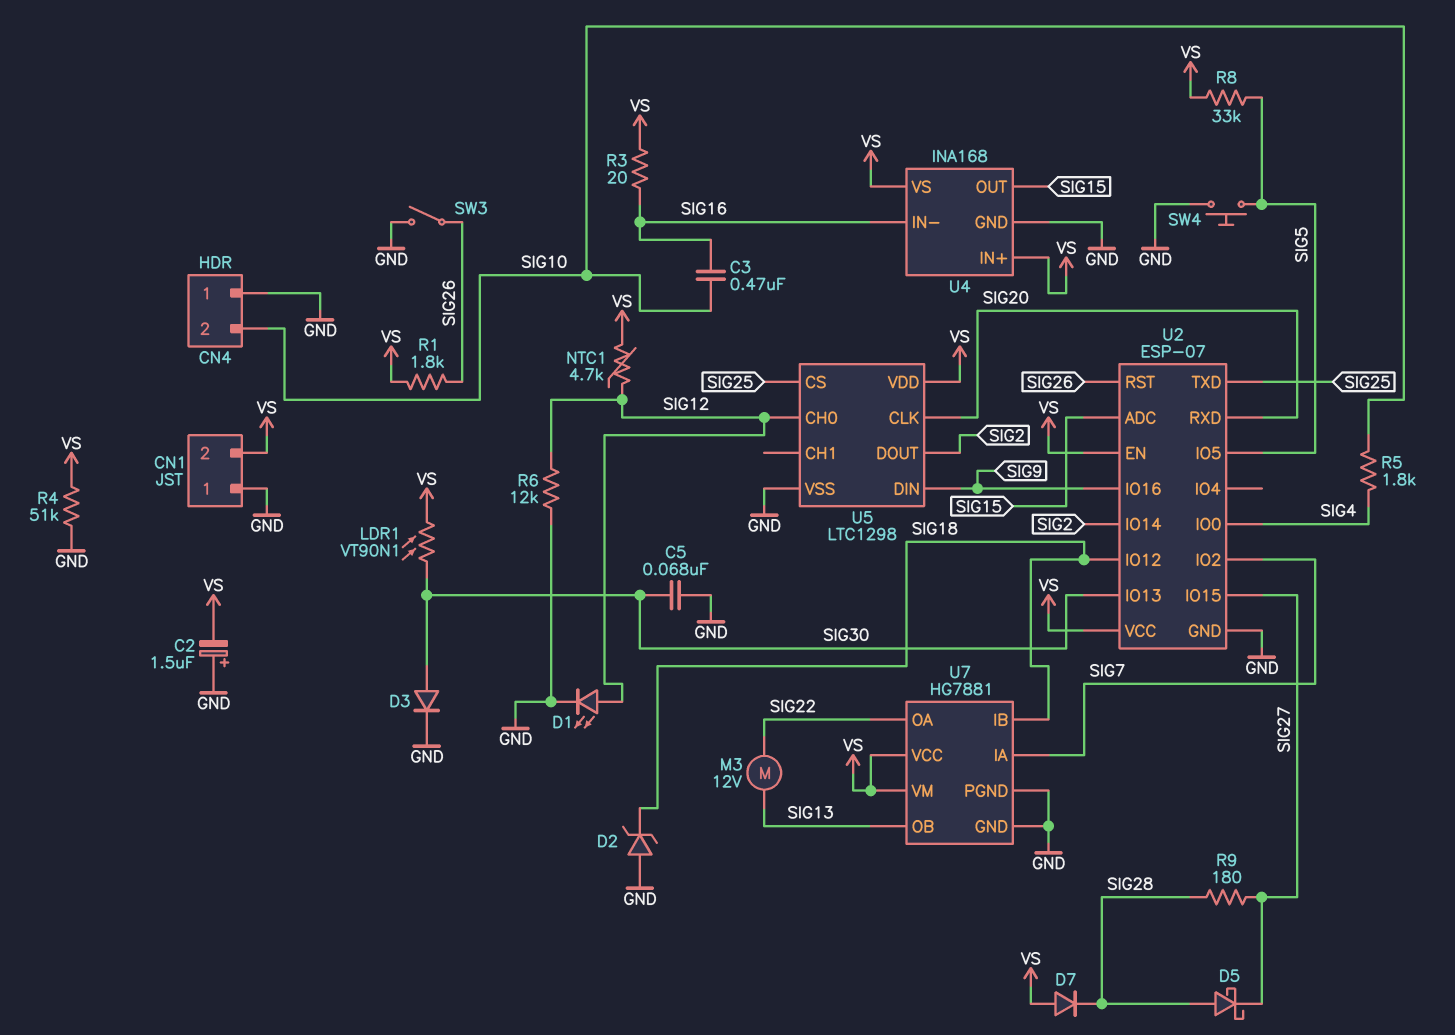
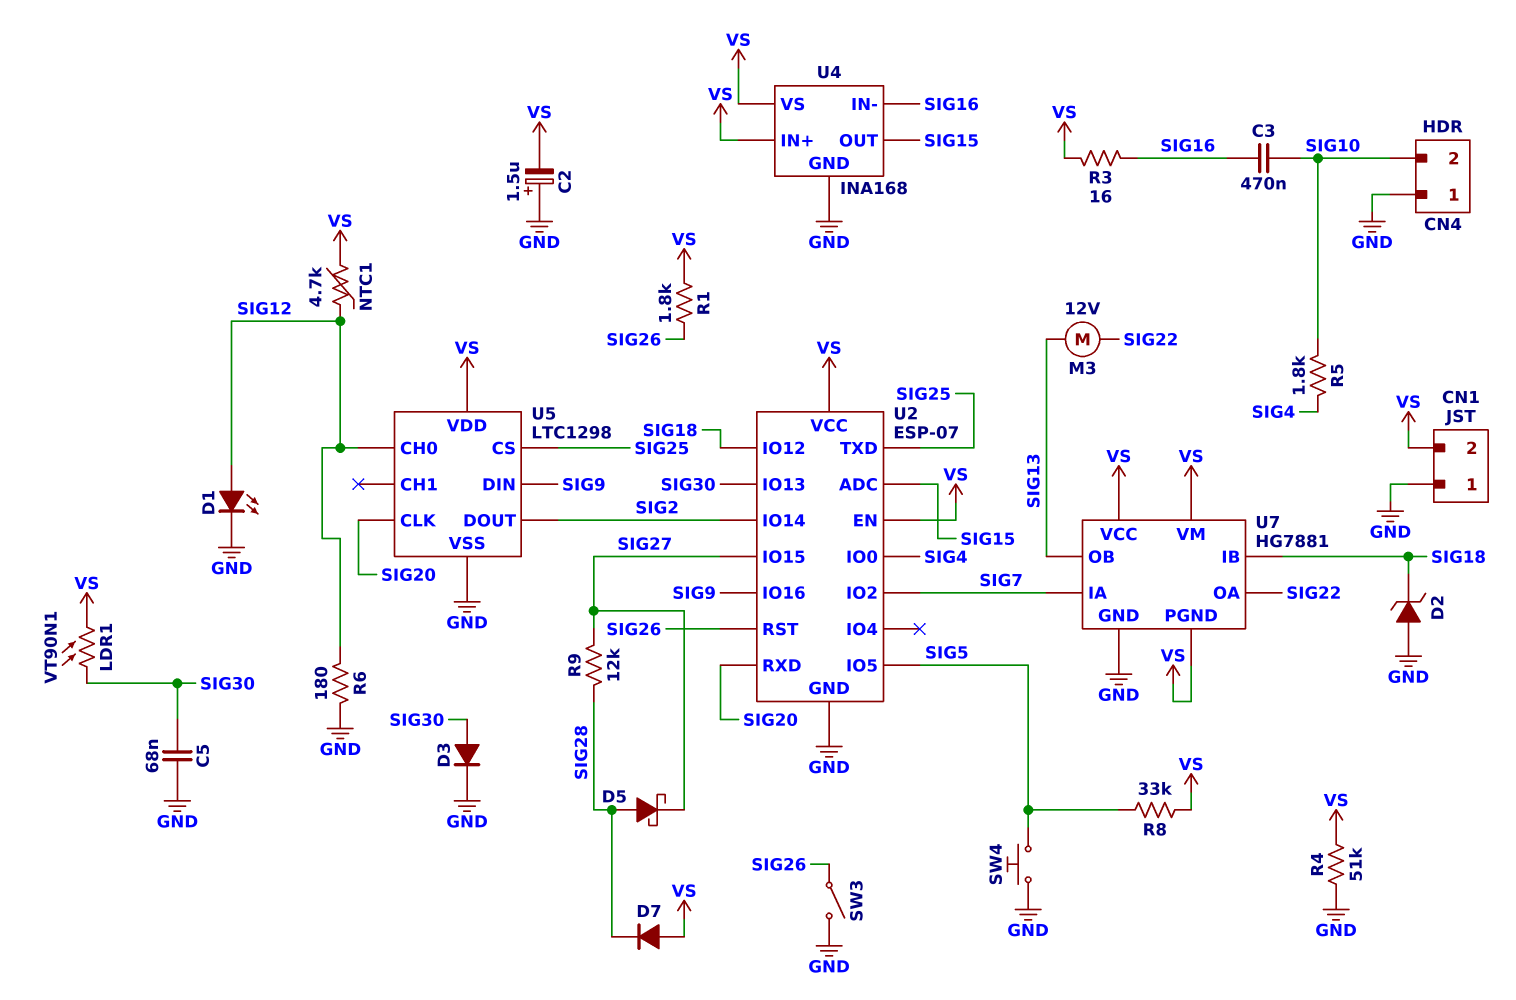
R3: 20 (SIG16, VS) -> 16 (SIG16, VS)
R6: 12k (GND, SIG12) -> 180 (GND, SIG12)
R9: 180 (SIG27, SIG28) -> 12k (SIG27, SIG28)
U7 pin PGND: GND -> VS

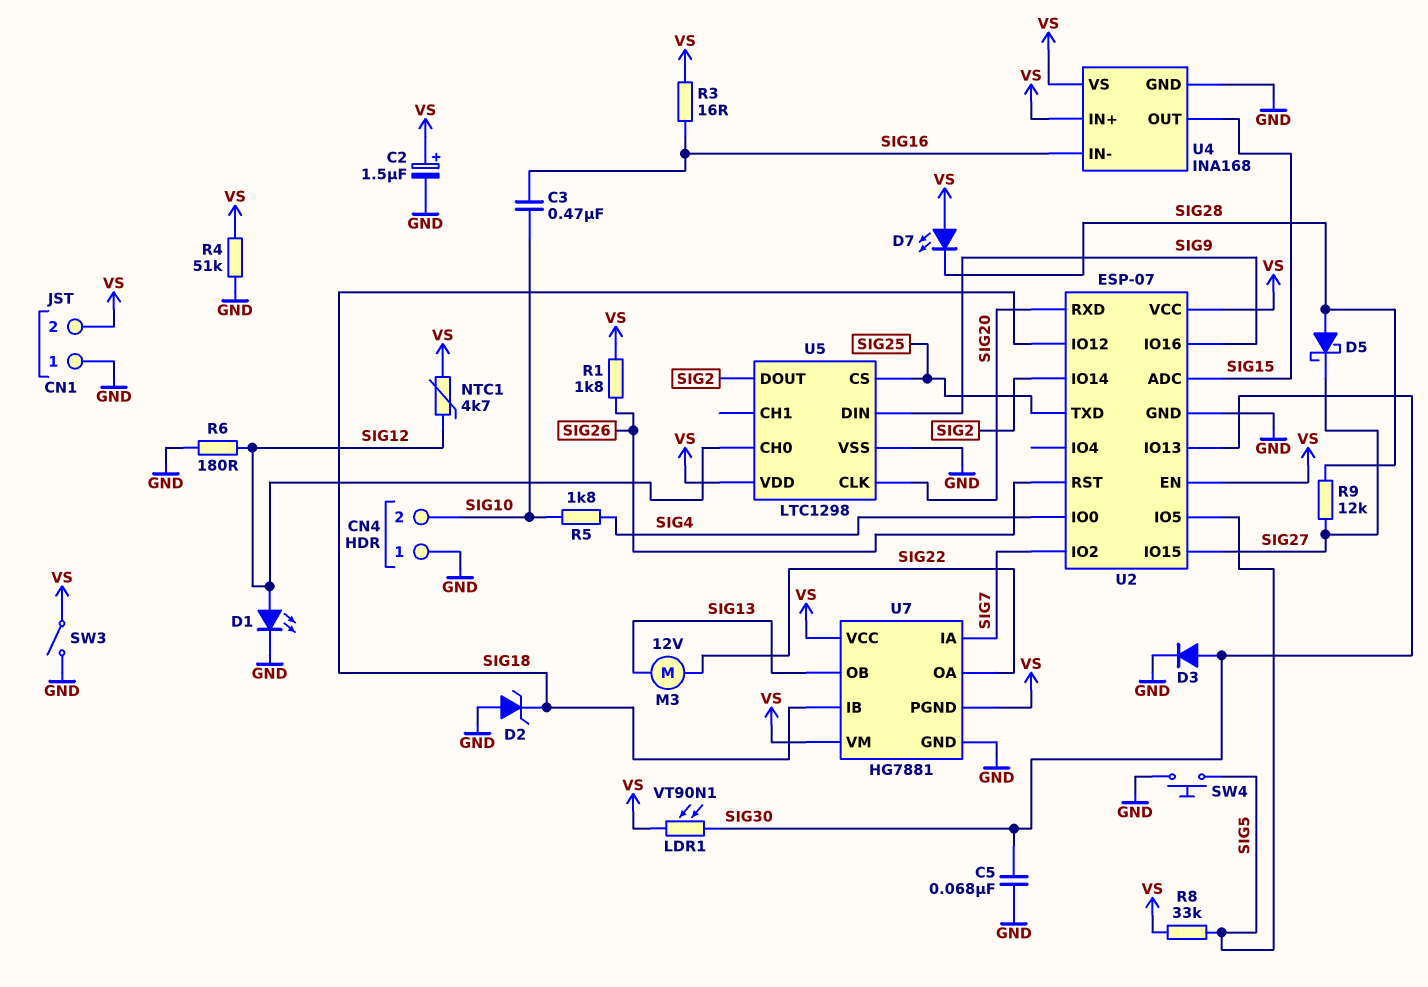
C2: 1.5uF (plus GND, minus VS) -> 1.5uF (plus VS, minus GND)
D7: diode (A VS, K SIG28) -> LED (A VS, K SIG28)
SW3: switch (GND, SIG26) -> switch (GND, VS)

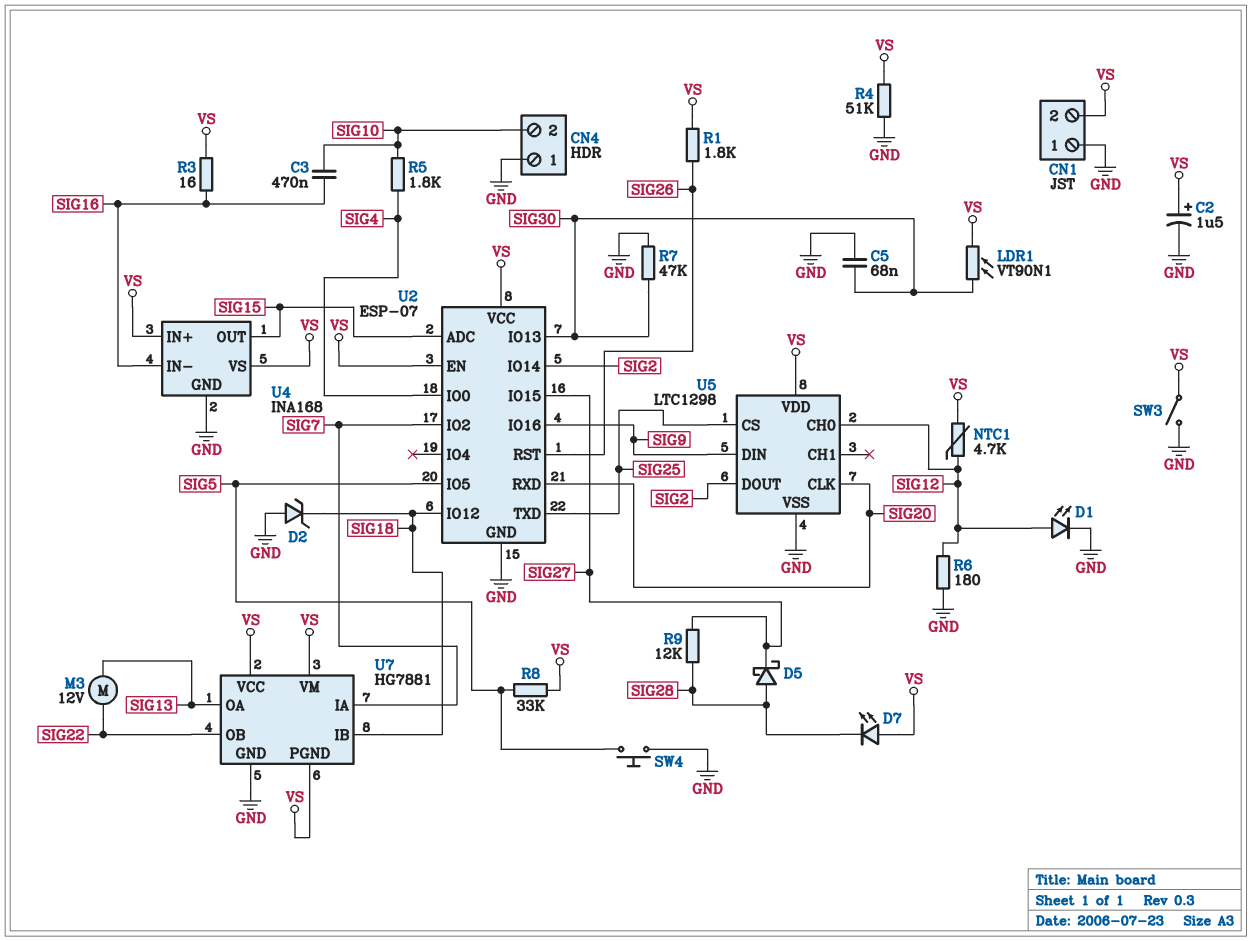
D3: diode (A SIG30, K GND) -> none
R7: none -> 47k (GND, SIG30)
U7 pin OA: SIG22 -> SIG13
U7 pin OB: SIG13 -> SIG22

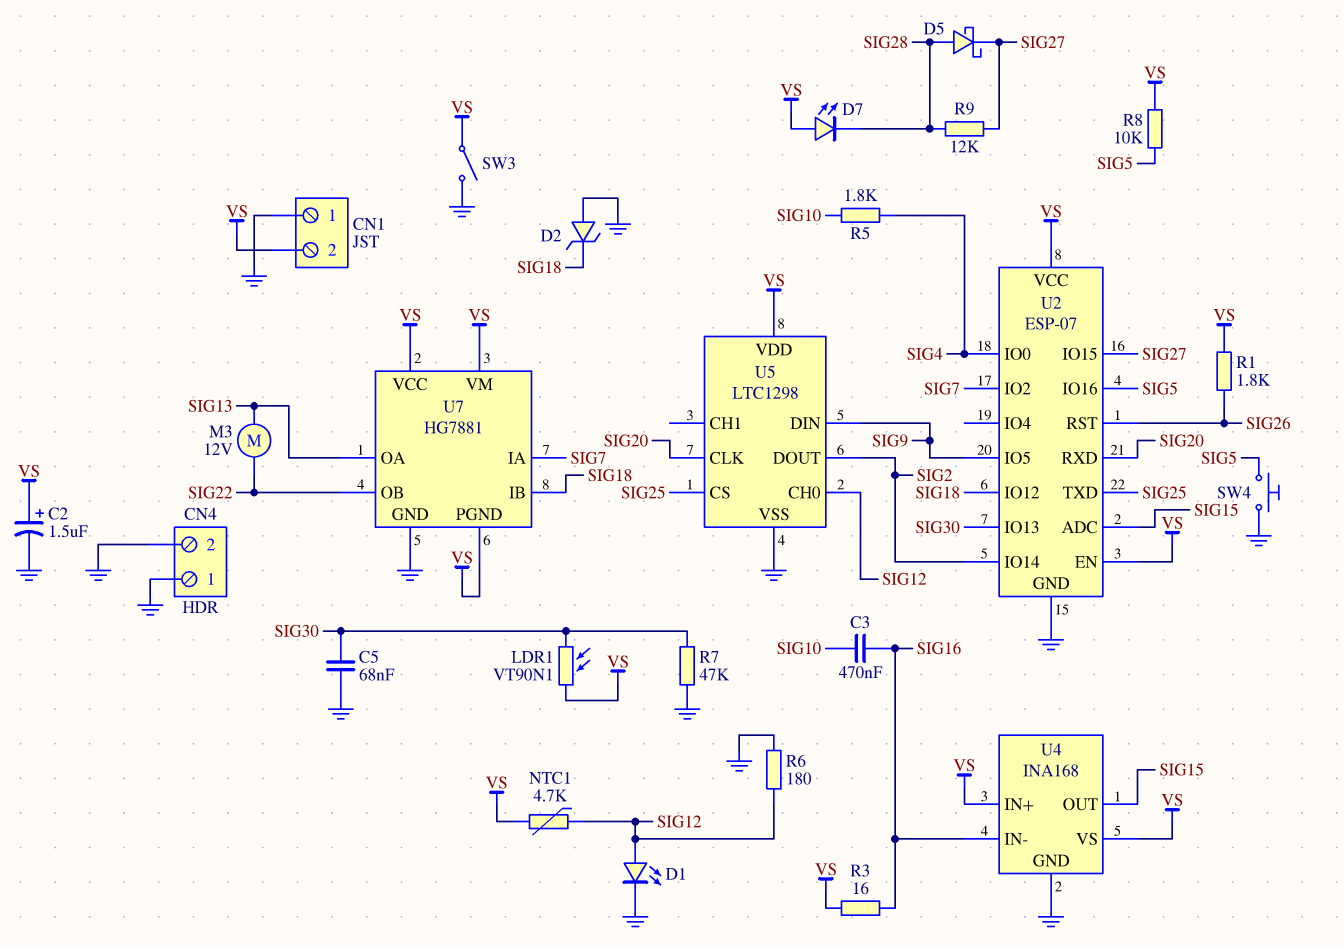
CN4 pin 2: SIG10 -> GND
R4: 51k (GND, VS) -> none
R8: 33k (SIG5, VS) -> 10k (SIG5, VS)
U2 pin IO5: SIG5 -> SIG9
U2 pin IO16: SIG9 -> SIG5

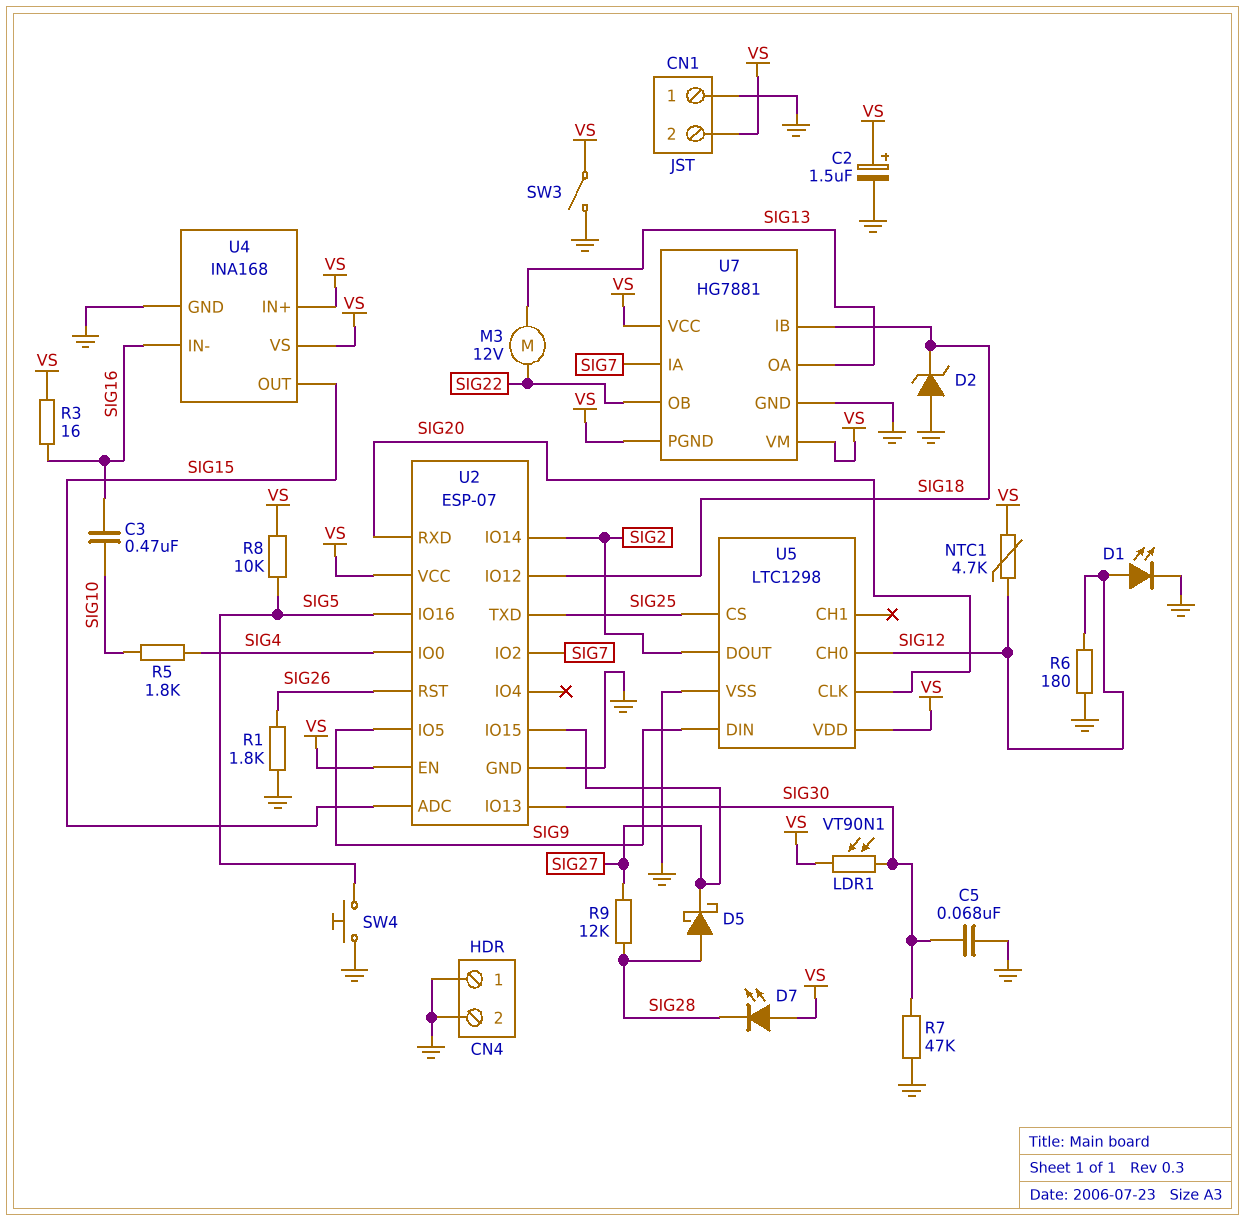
R1: 1.8k (SIG26, VS) -> 1.8k (GND, SIG26)

